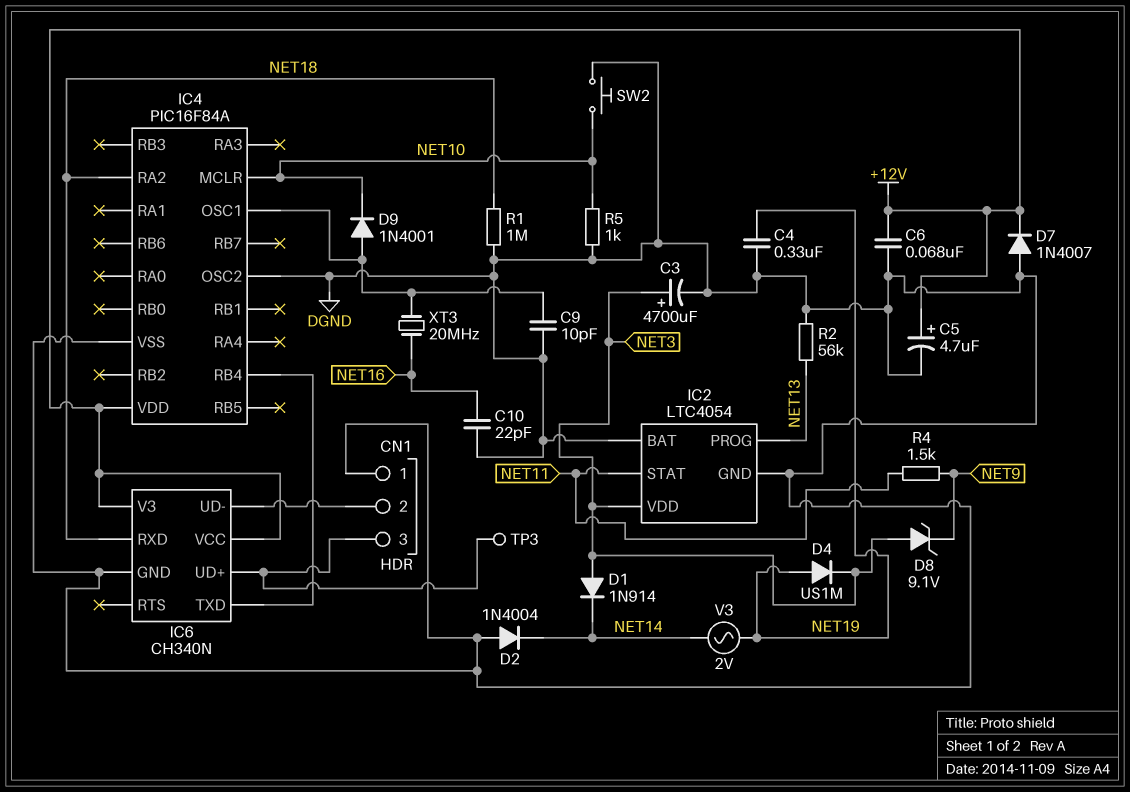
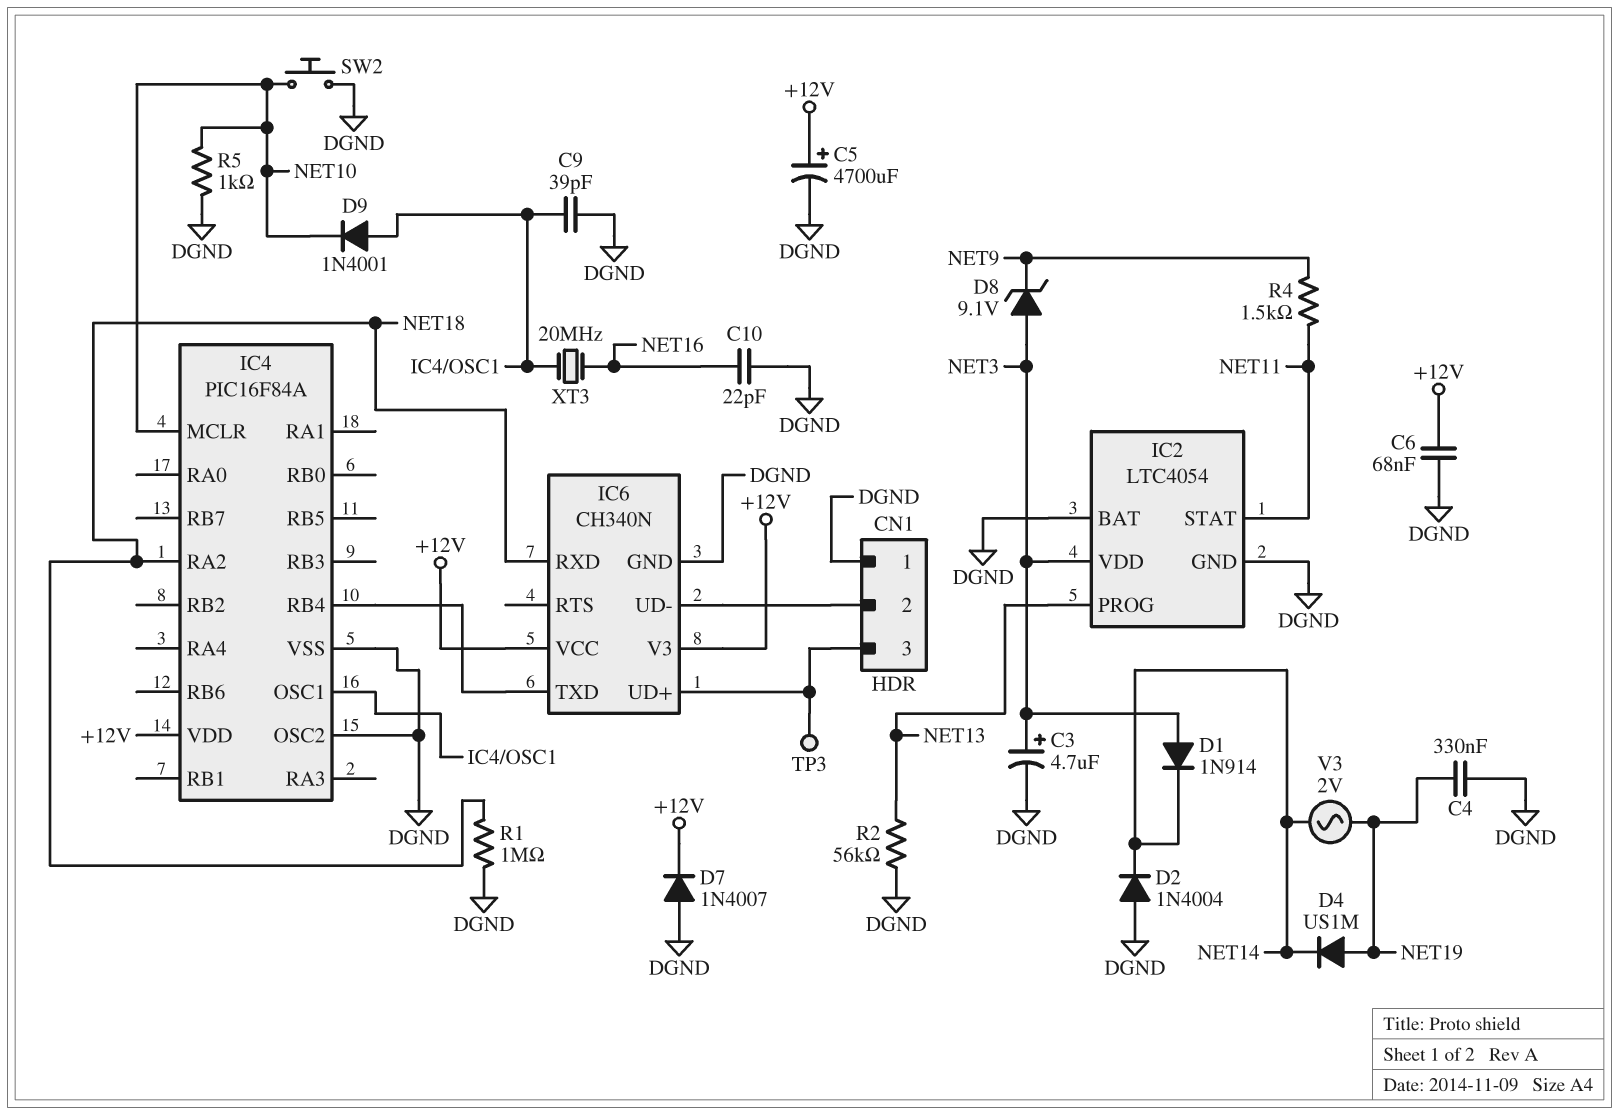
C3: 4700uF (plus NET3, minus DGND) -> 4.7uF (plus NET3, minus DGND)
C5: 4.7uF (plus +12V, minus DGND) -> 4700uF (plus +12V, minus DGND)
C9: 10pF (DGND, IC4/OSC1) -> 39pF (DGND, IC4/OSC1)
D4: diode US1M (A NET19, K NET3) -> diode US1M (A NET19, K NET14)

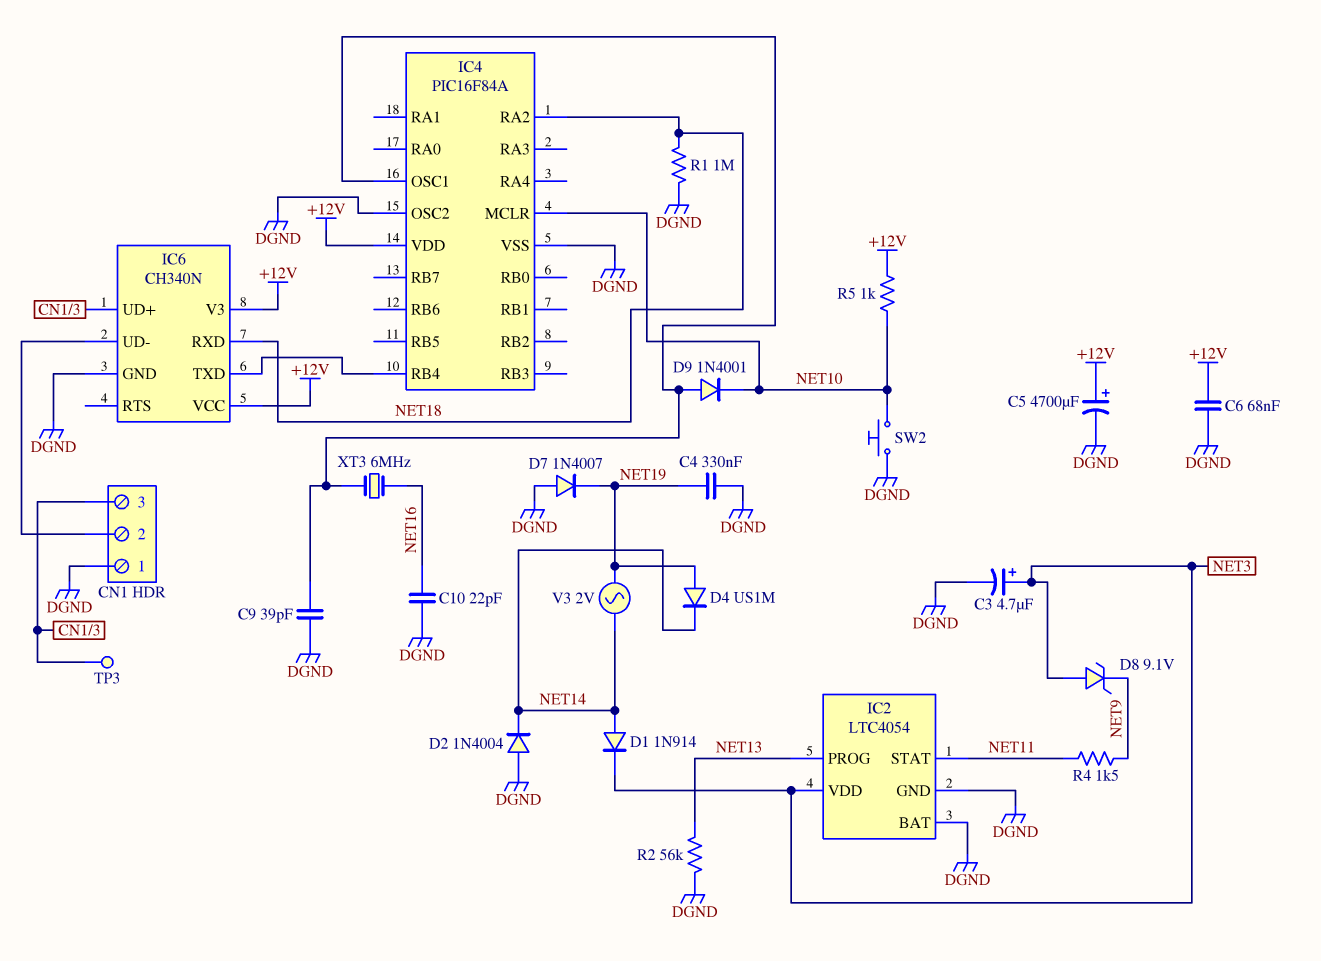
D1: diode 1N914 (A NET3, K NET14) -> diode 1N914 (A NET14, K NET3)
D7: diode 1N4007 (A DGND, K +12V) -> diode 1N4007 (A DGND, K NET19)
R5: 1k (DGND, NET10) -> 1k (+12V, NET10)
XT3: 20MHz (IC4/OSC1, NET16) -> 6MHz (IC4/OSC1, NET16)

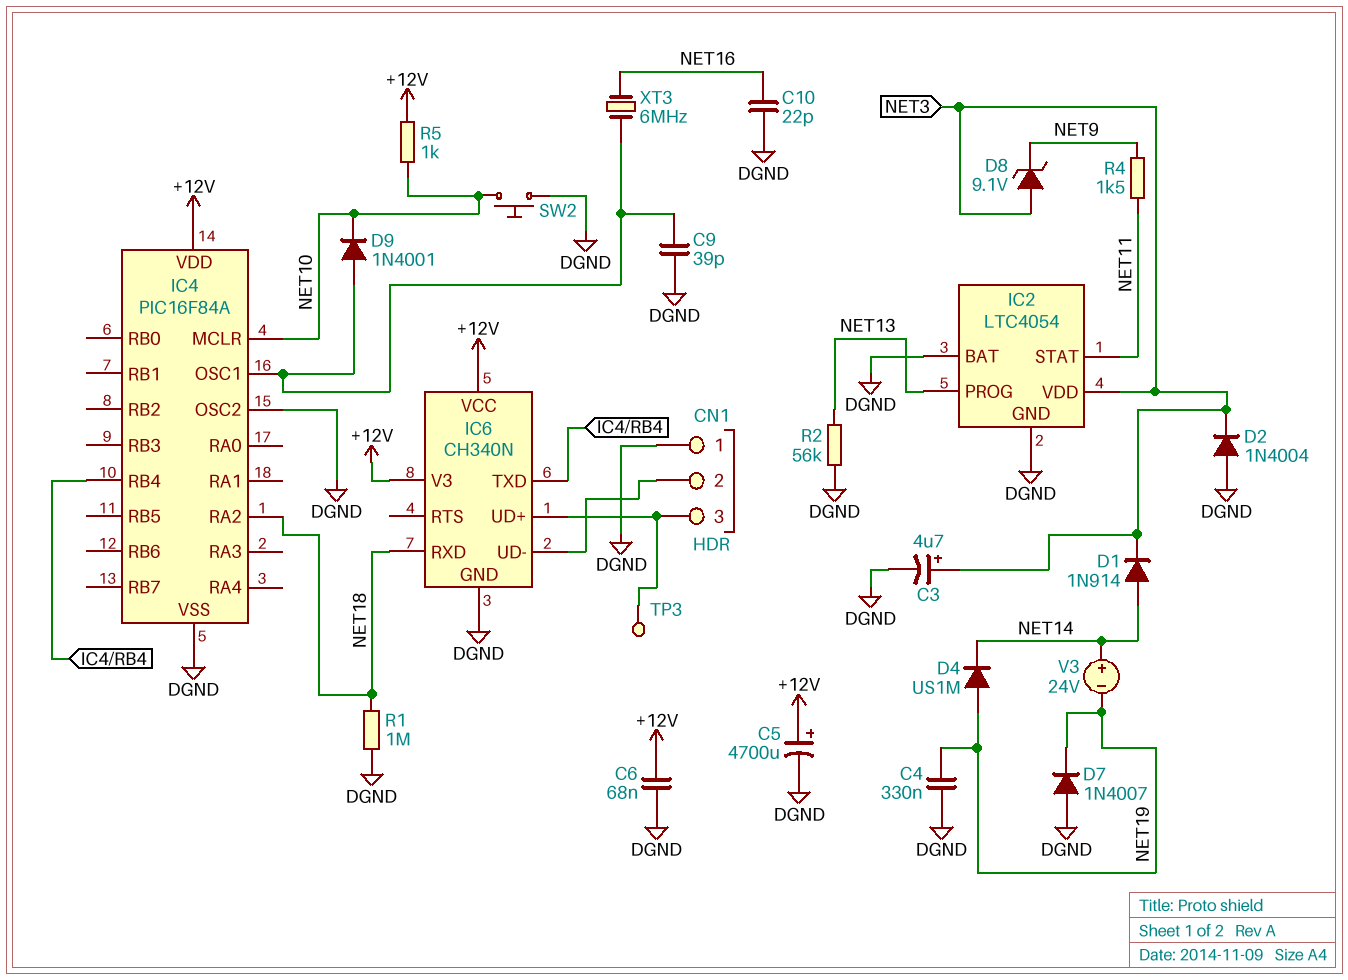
D2: diode 1N4004 (A DGND, K NET14) -> diode 1N4004 (A DGND, K NET3)
V3: AC 2V (NET14, NET19) -> 24V (plus NET14, minus NET19)

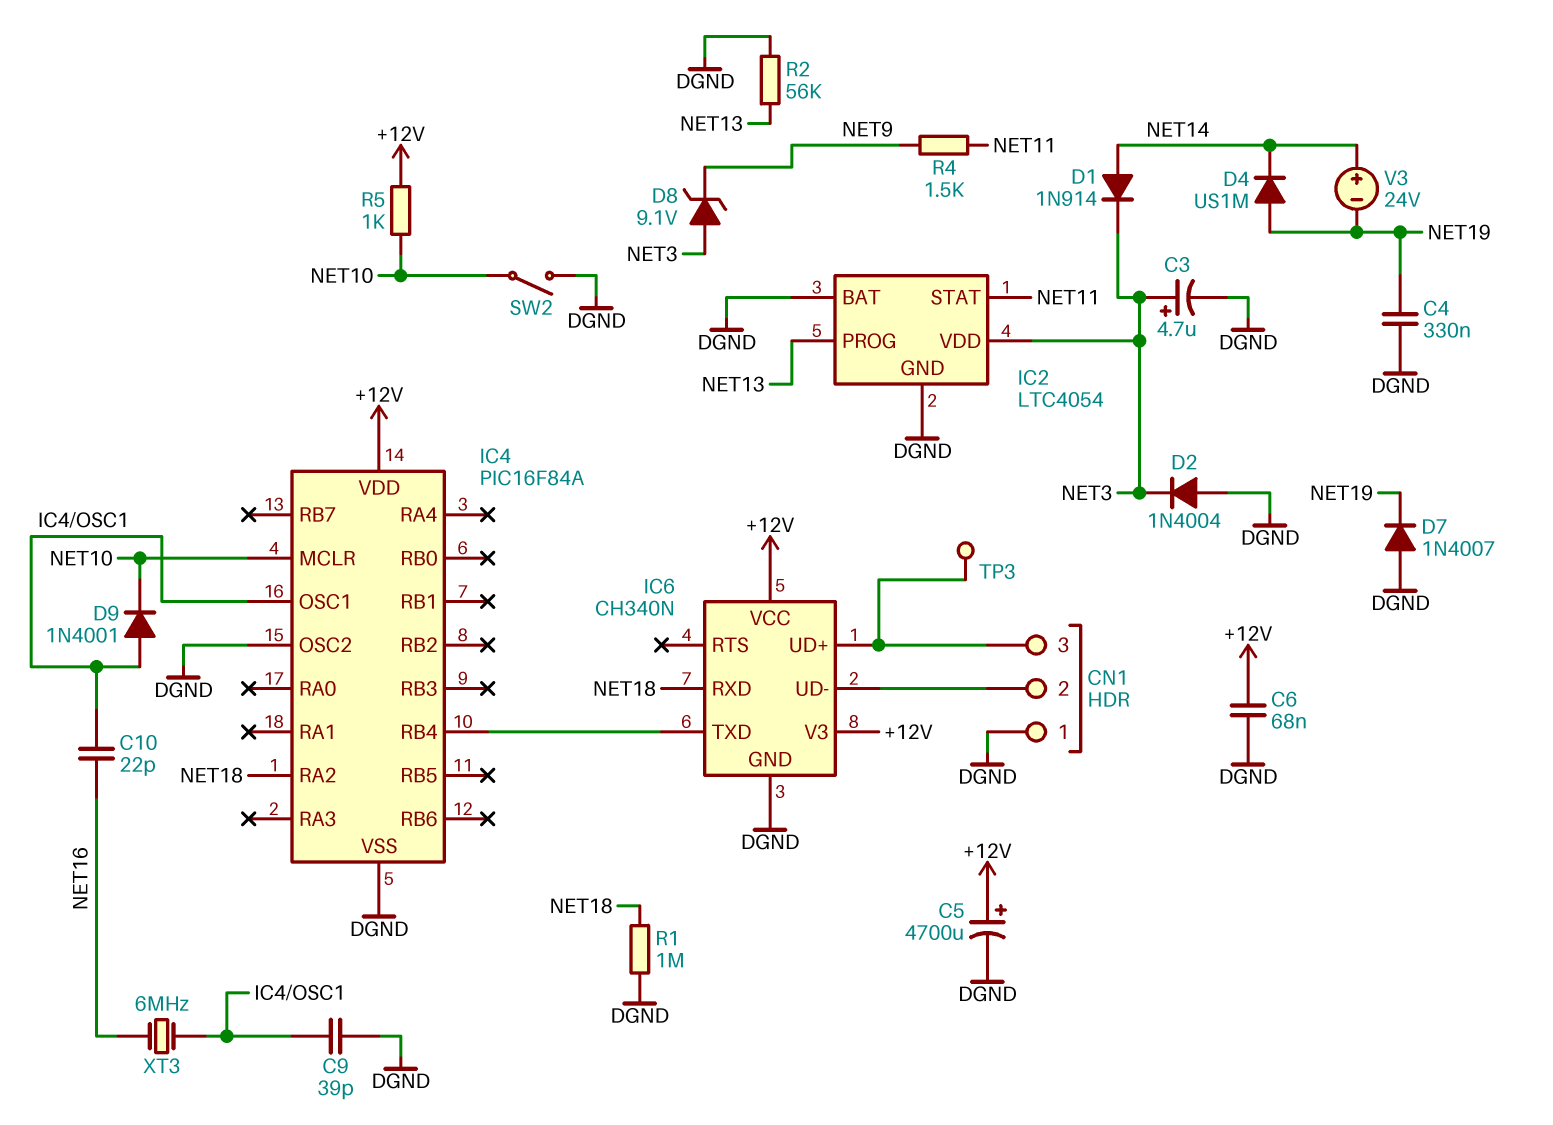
C10: 22pF (DGND, NET16) -> 22pF (IC4/OSC1, NET16)
SW2: button (DGND, NET10) -> switch (DGND, NET10)

